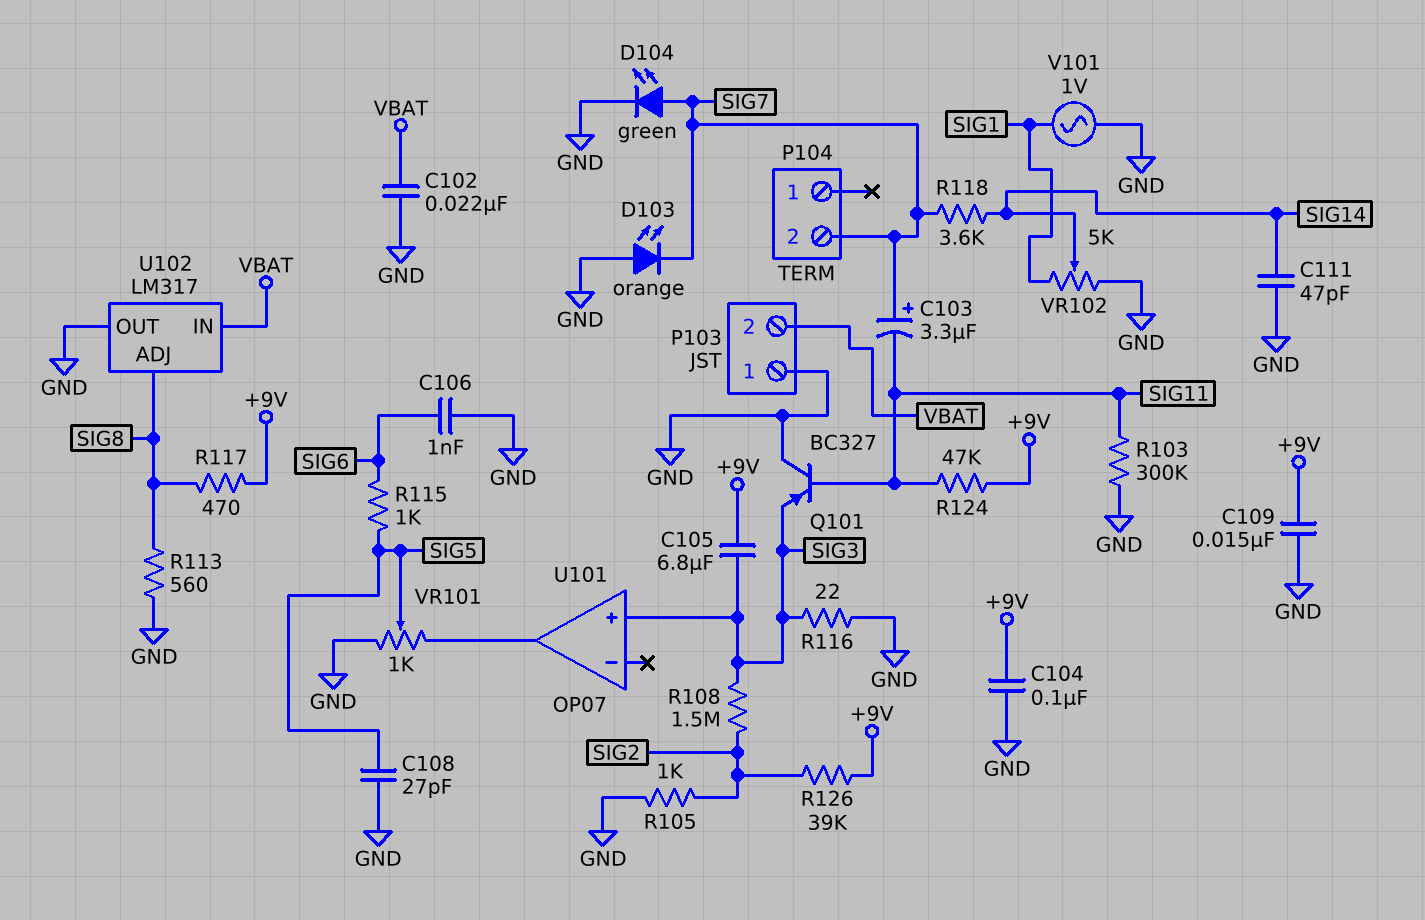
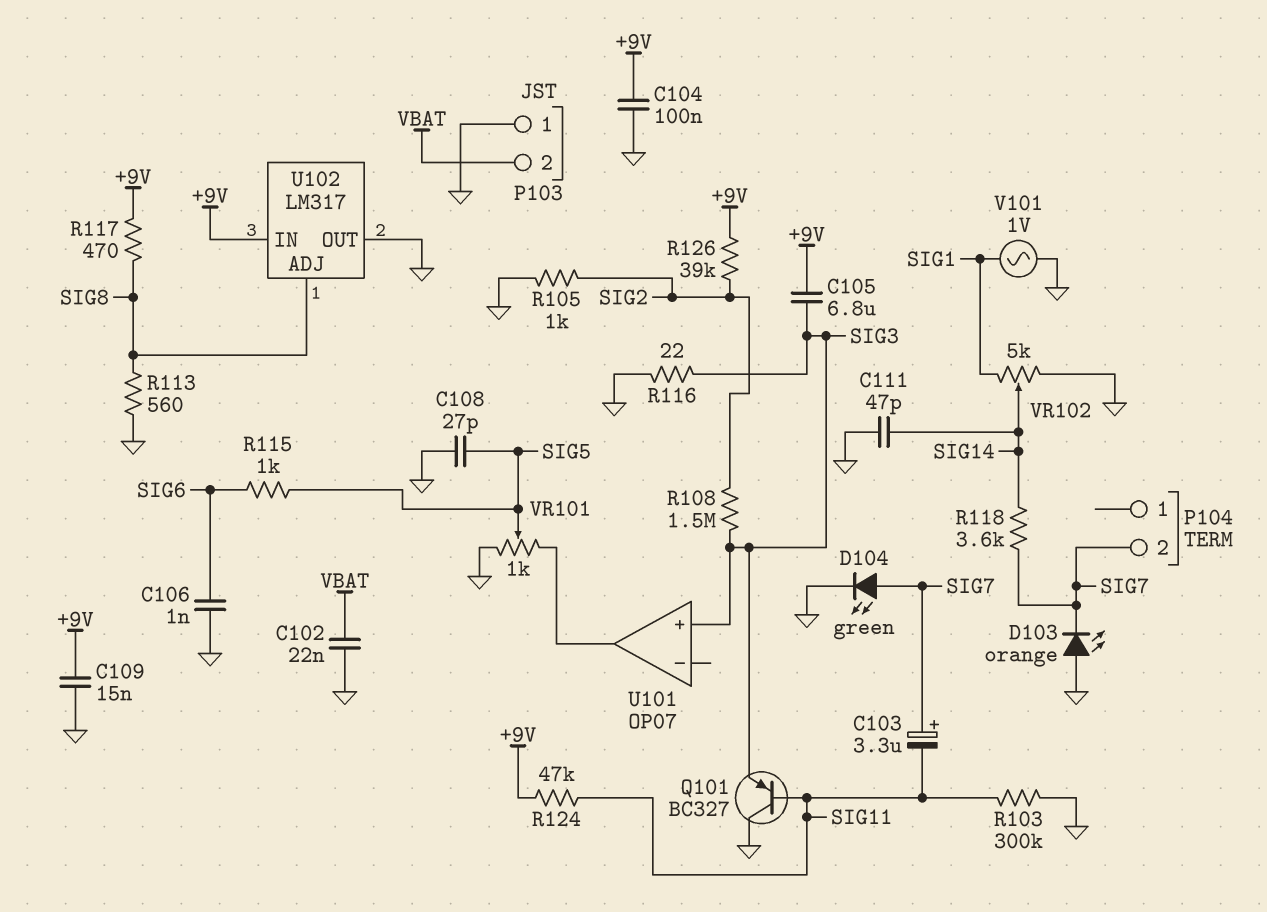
U102 pin IN: VBAT -> +9V

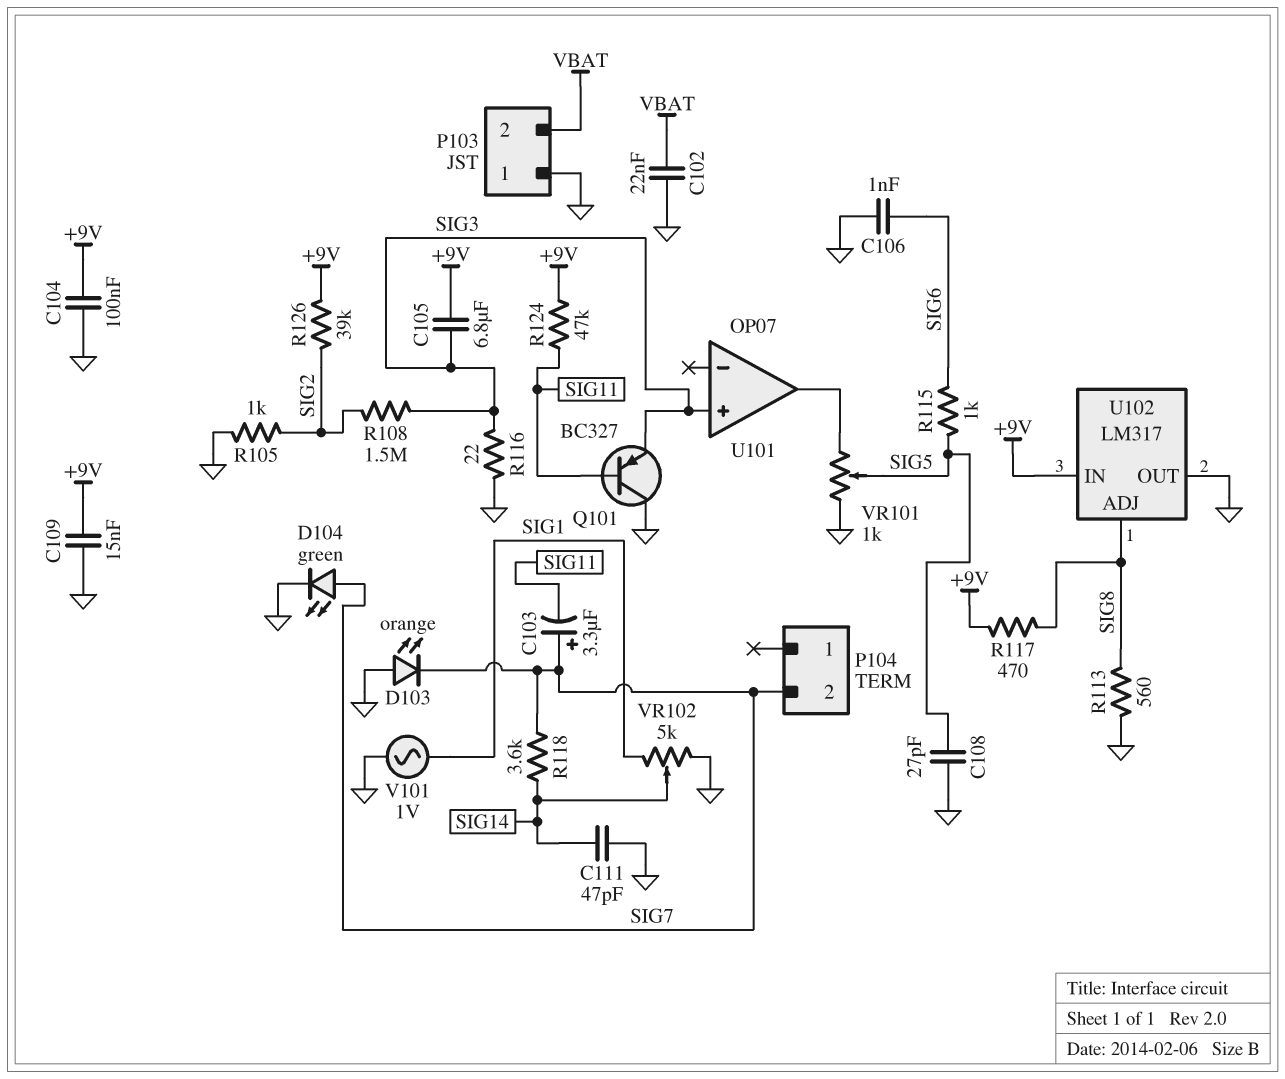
R103: 300k (GND, SIG11) -> none

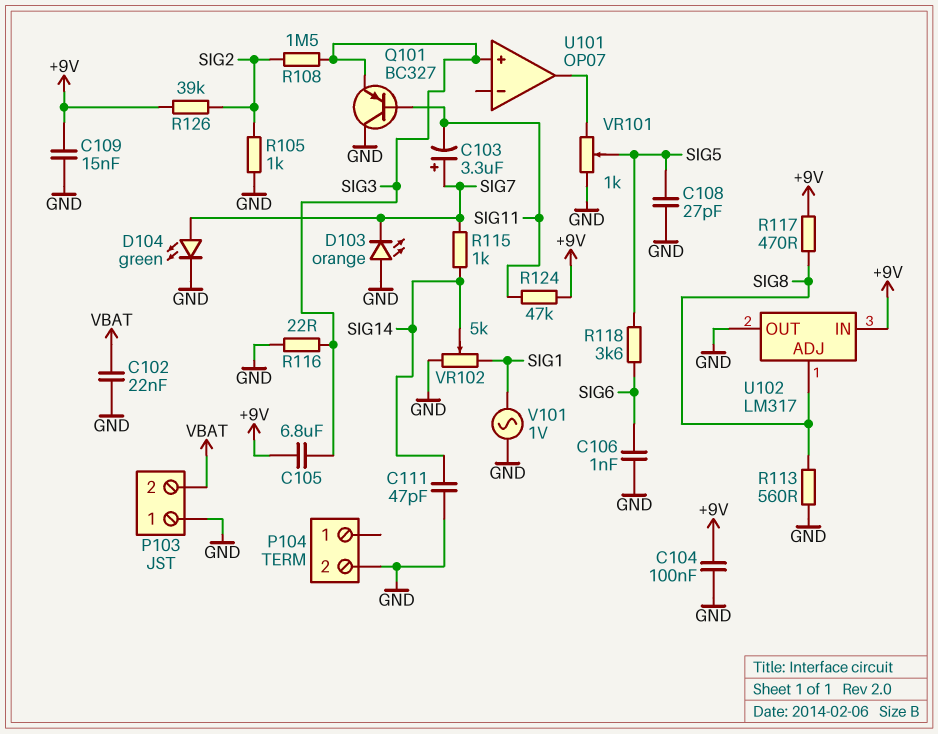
P104 pin 2: SIG7 -> GND
R115: 1k (SIG5, SIG6) -> 1k (SIG7, SIG14)
R118: 3.6k (SIG7, SIG14) -> 3.6k (SIG5, SIG6)

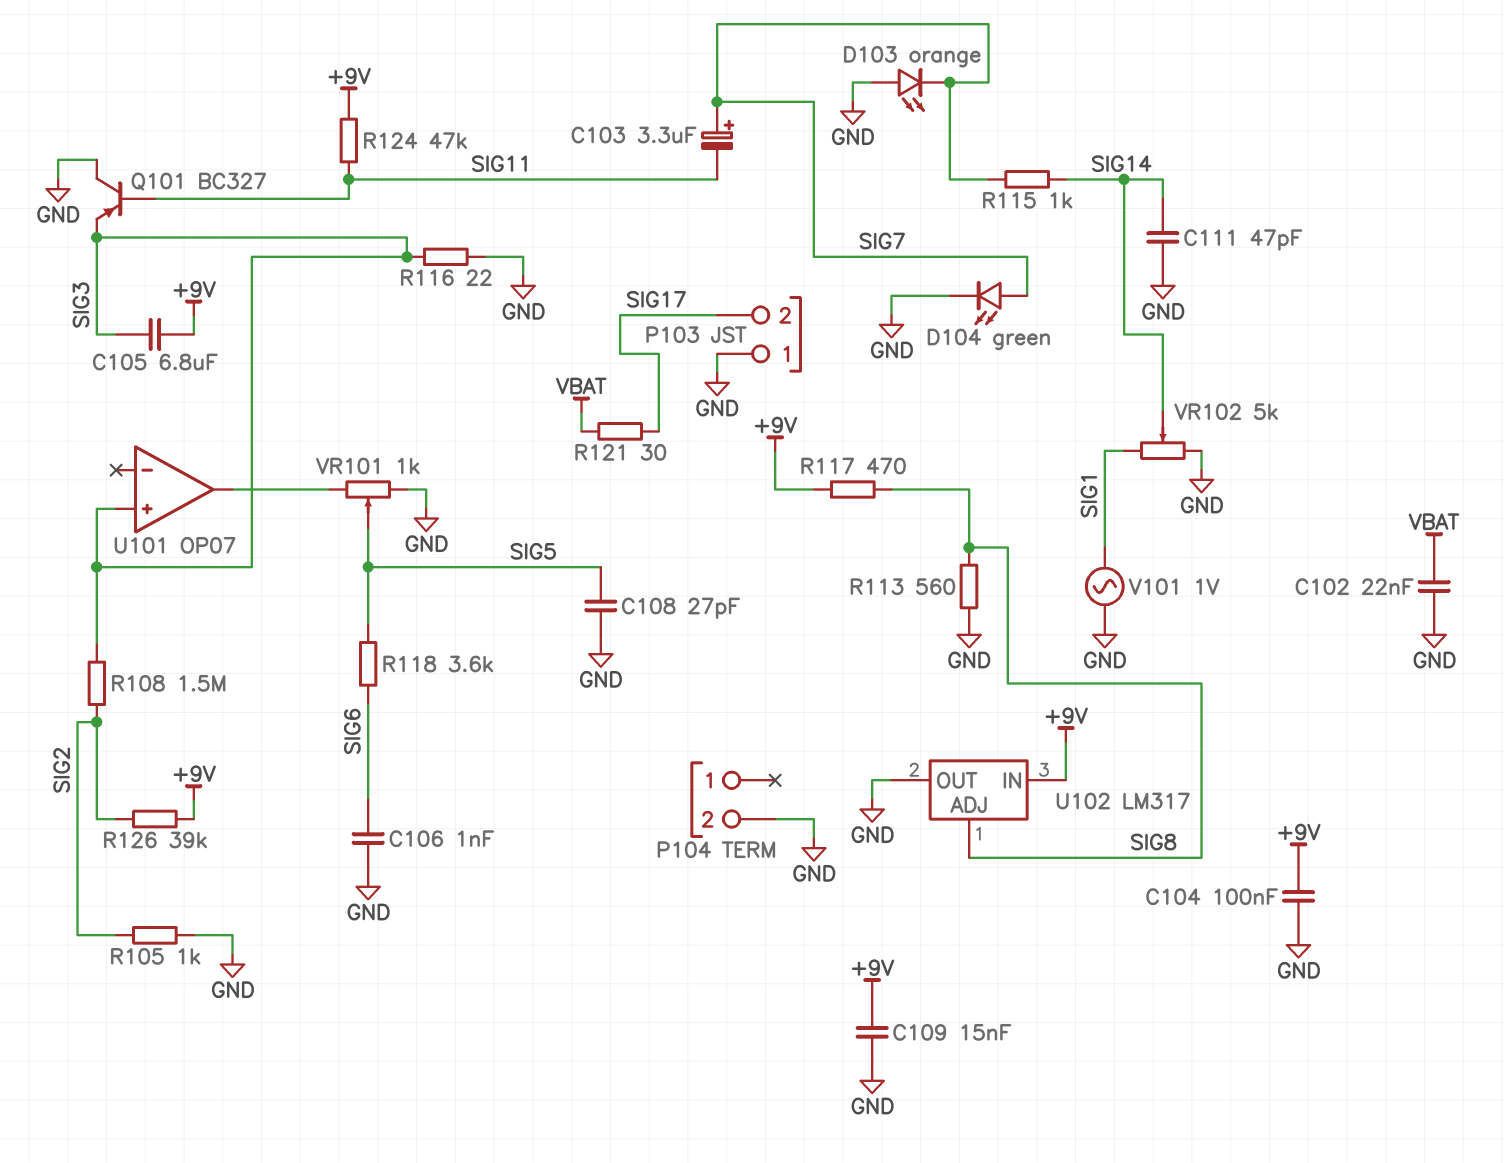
P103 pin 2: VBAT -> SIG17
R121: none -> 30 (SIG17, VBAT)

